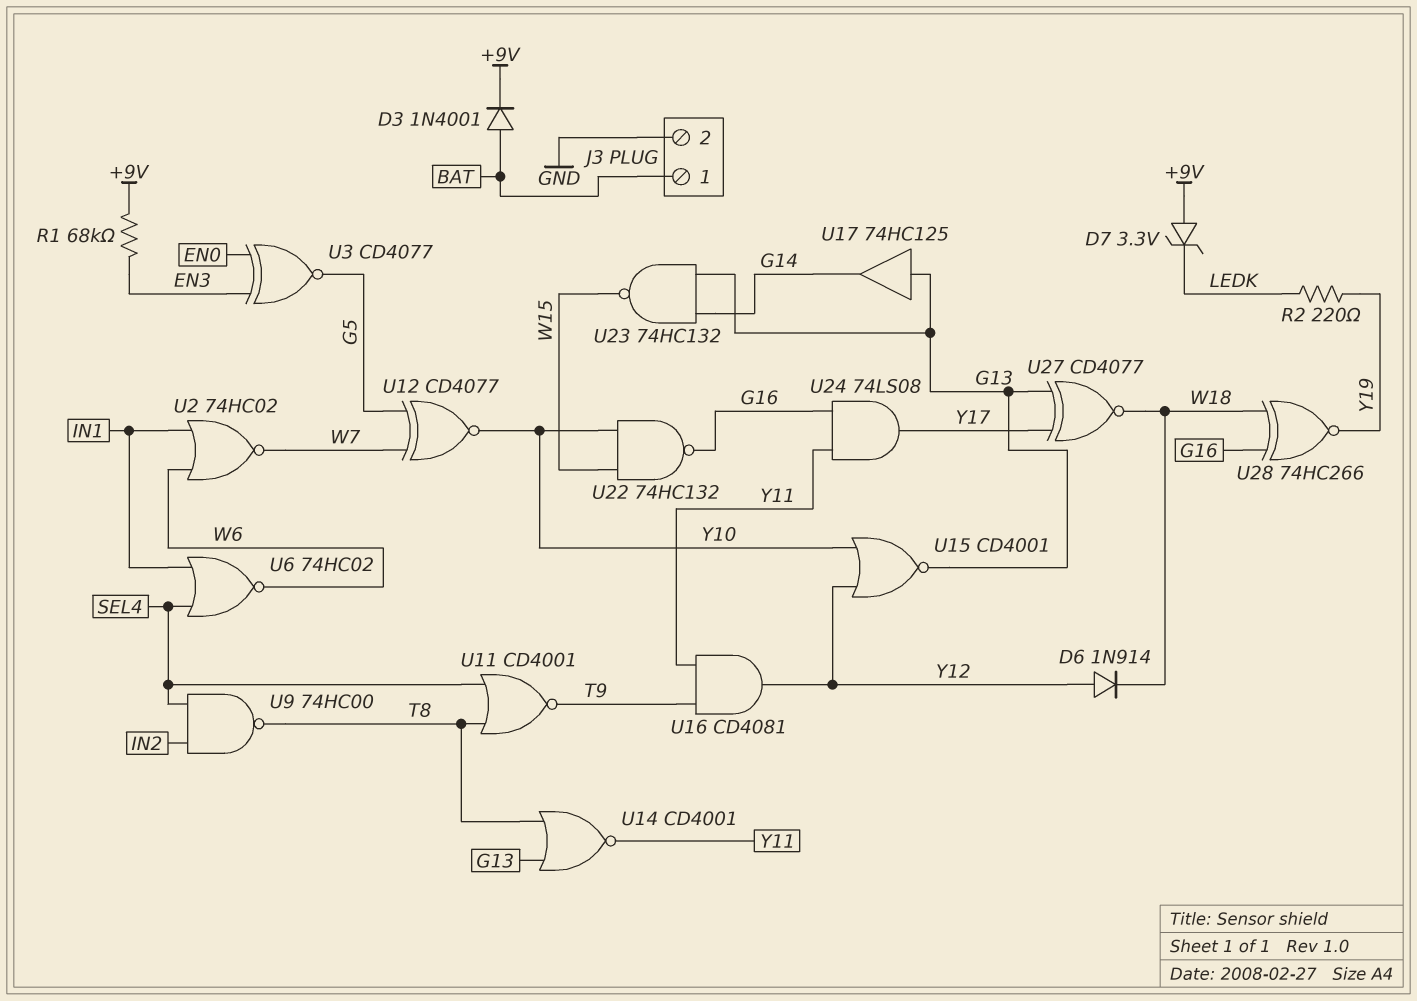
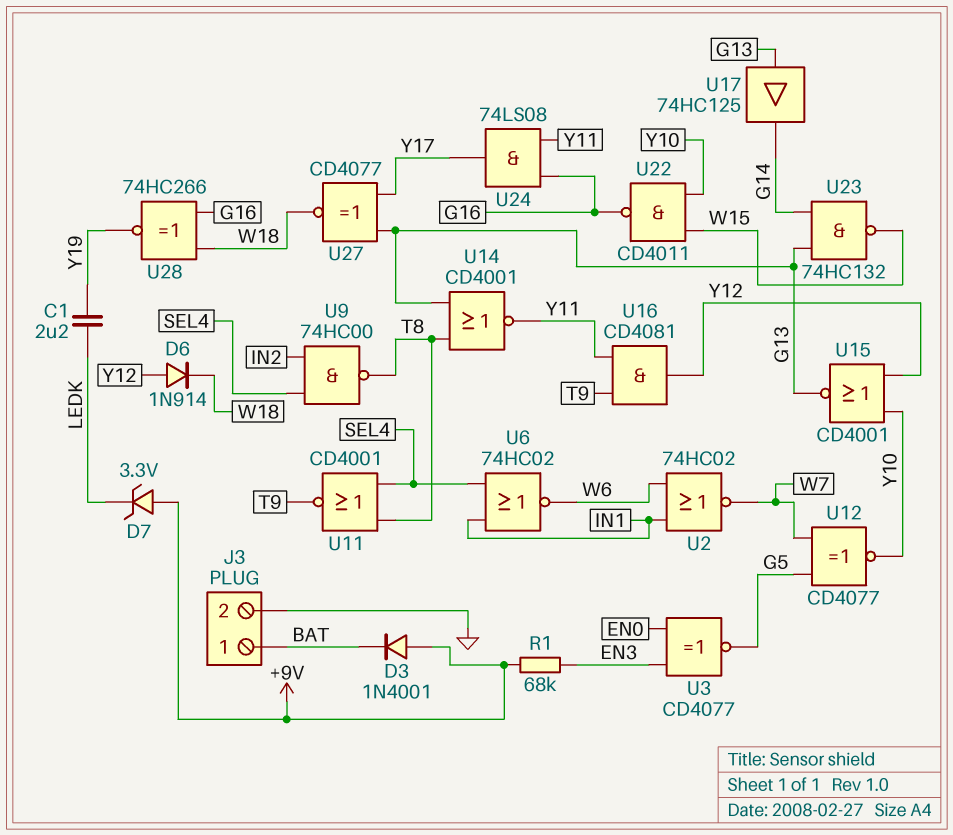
C1: none -> 2.2uF (LEDK, Y19)
D3: diode 1N4001 (A BAT, K +9V) -> diode 1N4001 (A +9V, K BAT)
R2: 220 (LEDK, Y19) -> none
U22: NAND 74HC132 (in W15, in Y10, out G16) -> NAND CD4011 (in W15, in Y10, out G16)

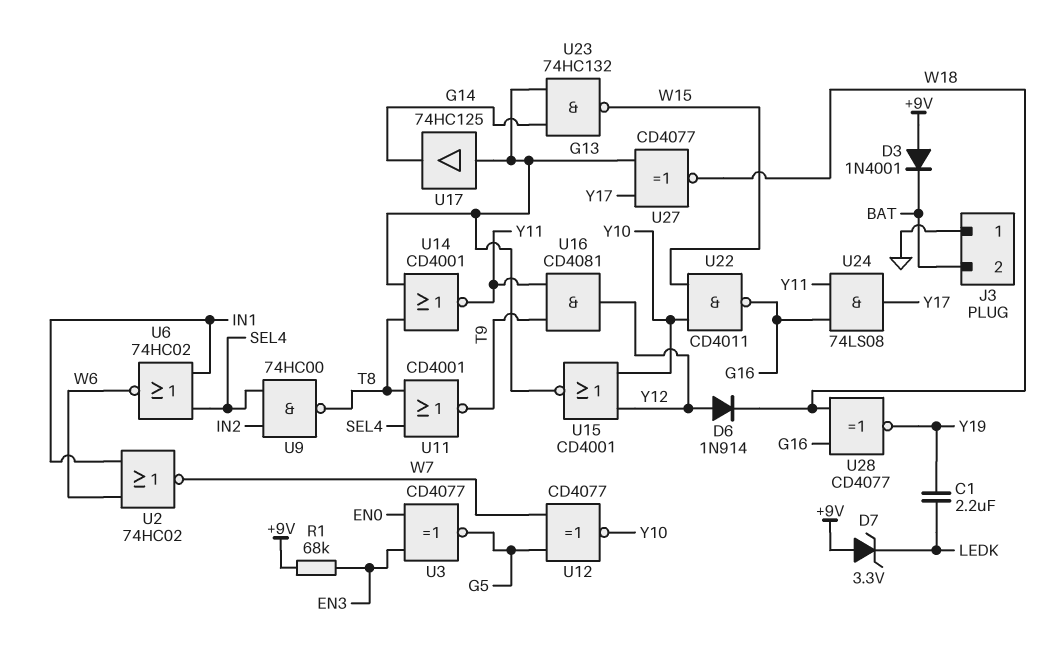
J3 pin 1: BAT -> GND
J3 pin 2: GND -> BAT
U28: XNOR 74HC266 (in G16, in W18, out Y19) -> XNOR CD4077 (in G16, in W18, out Y19)

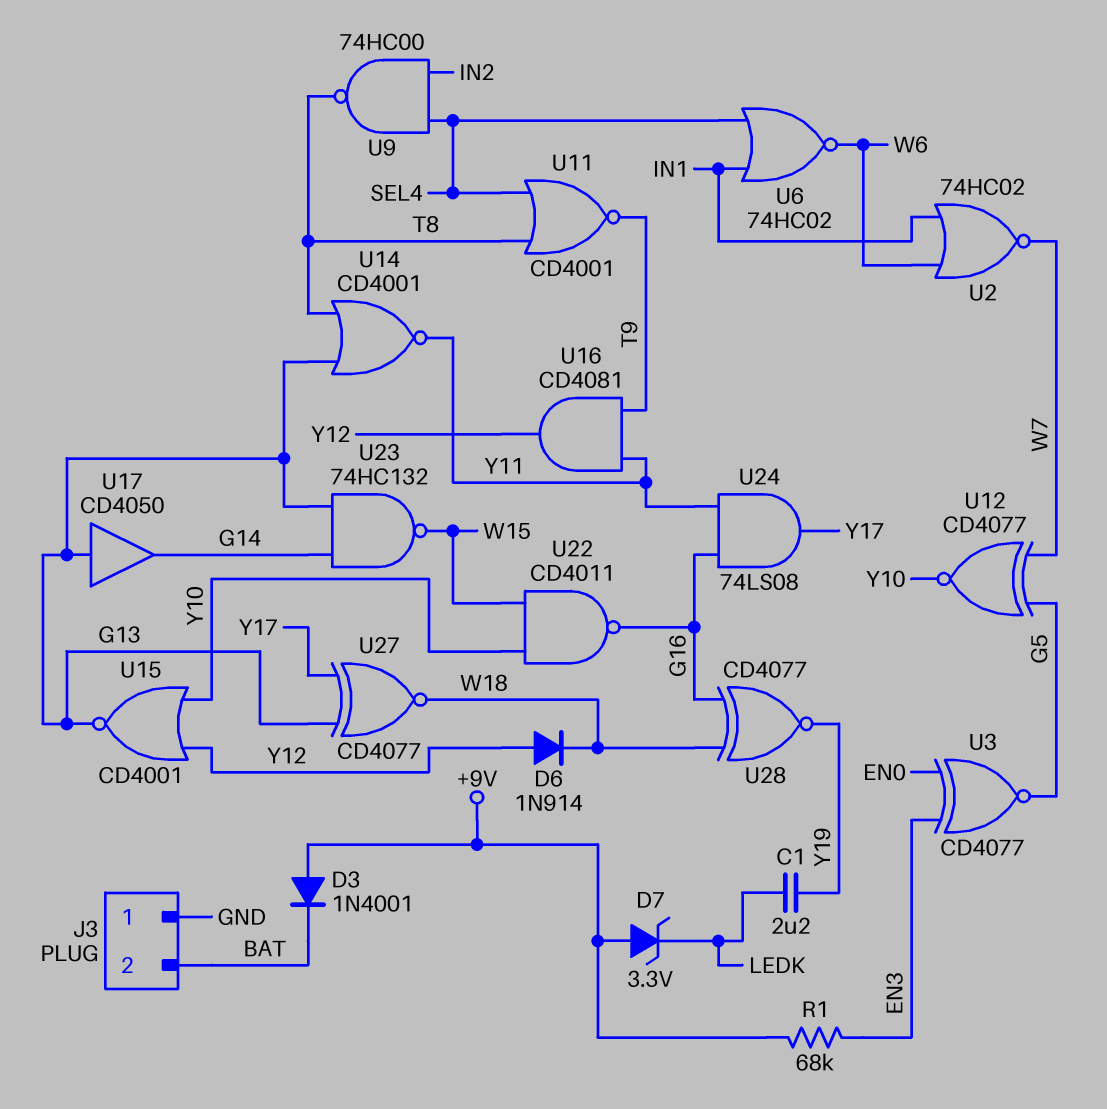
U17: buffer 74HC125 (in G13, out G14) -> buffer CD4050 (in G13, out G14)

